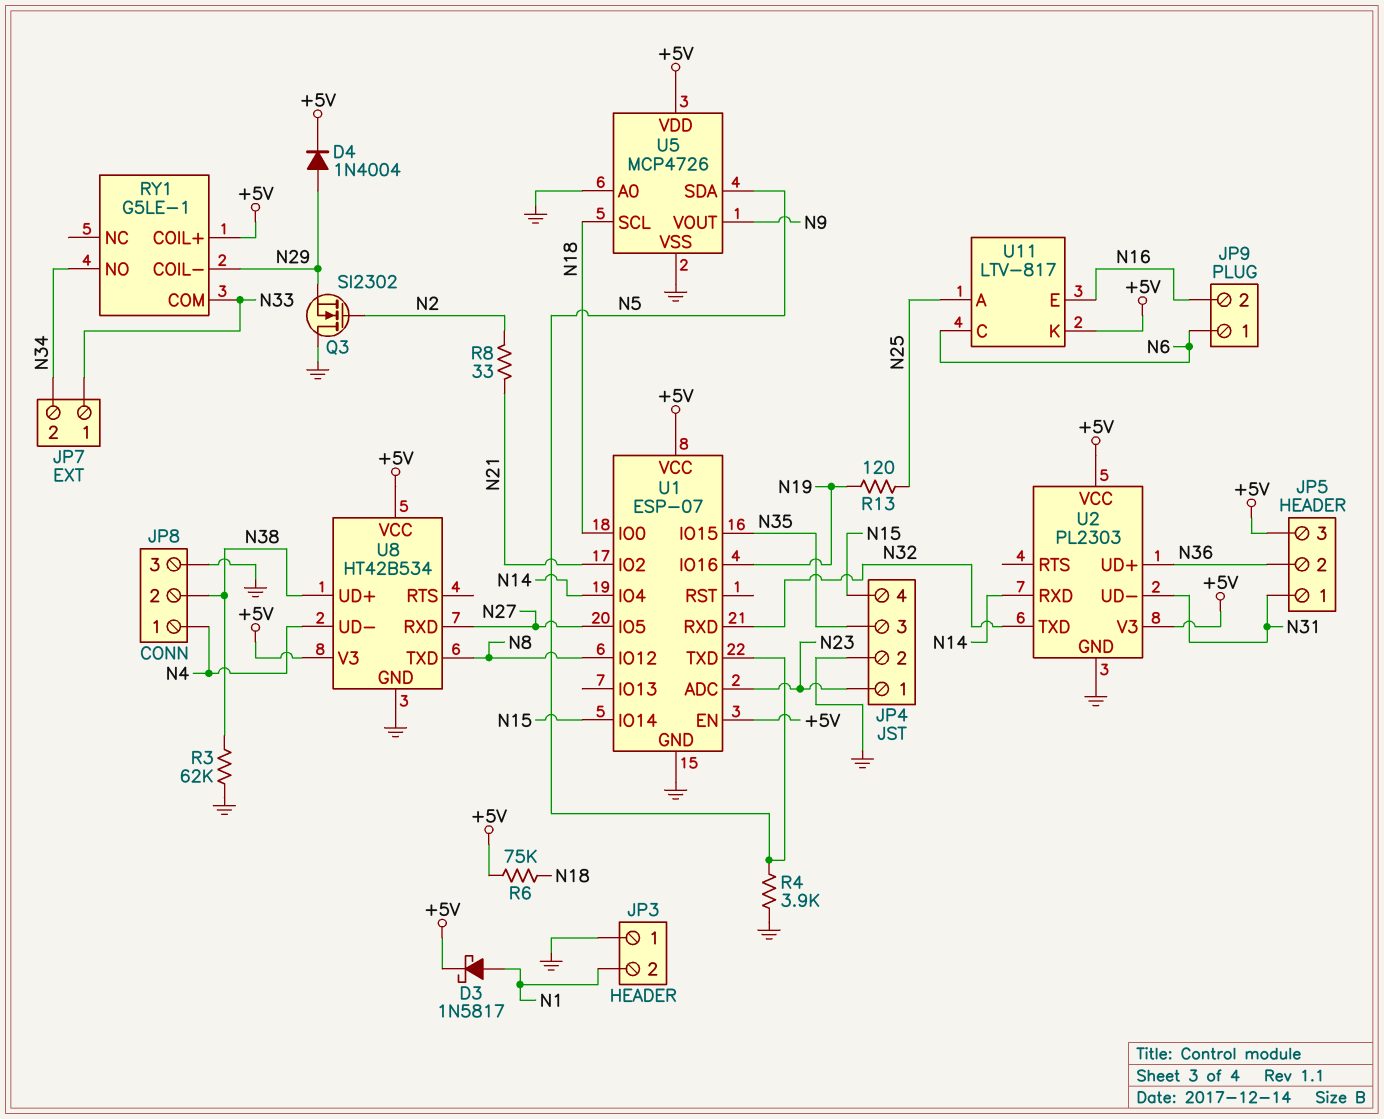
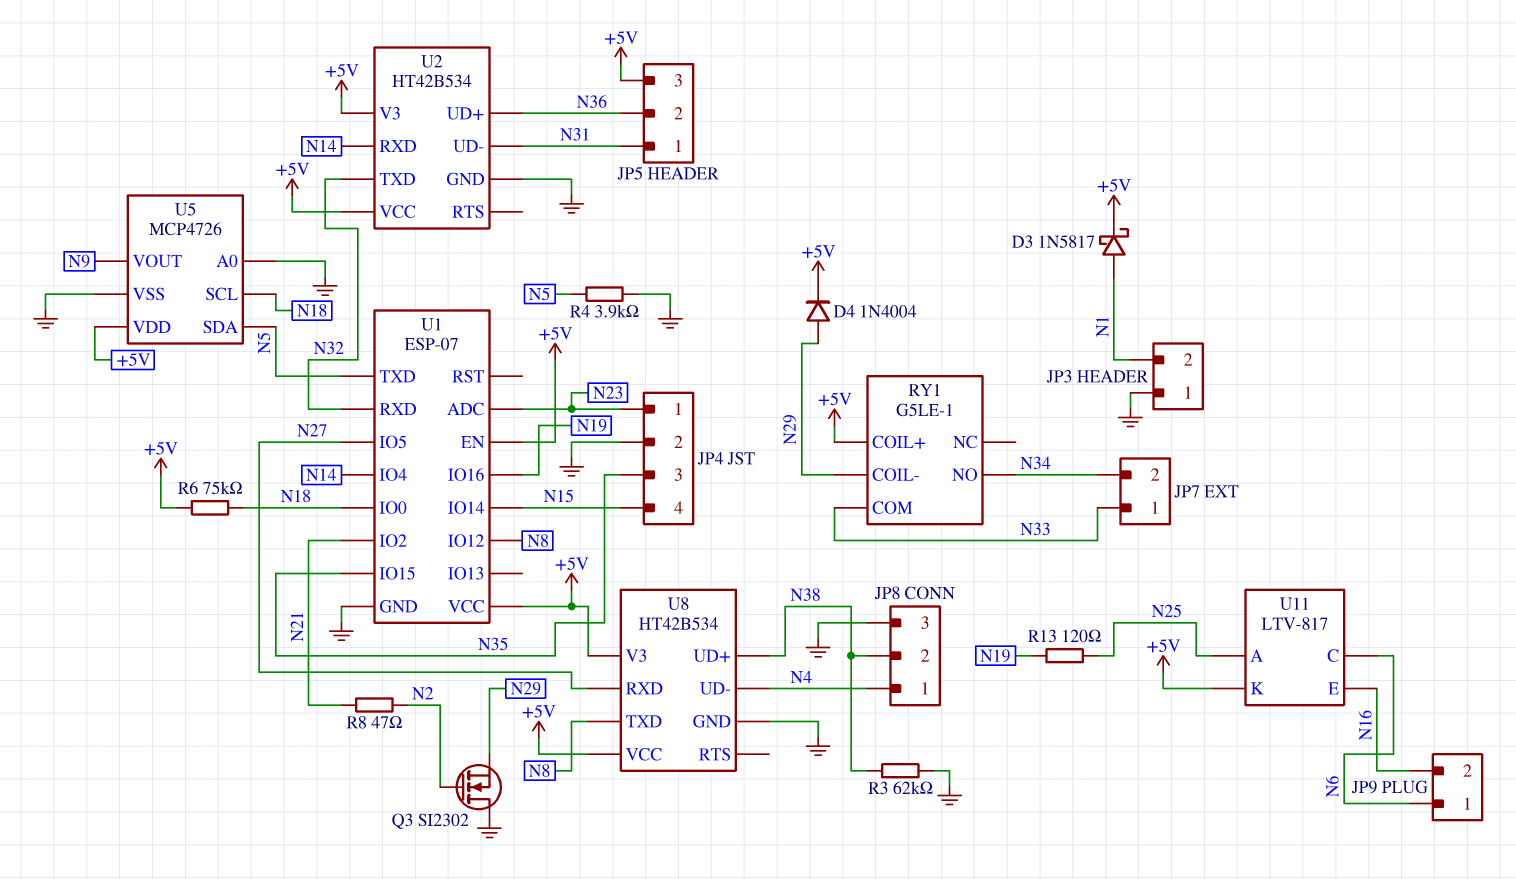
R8: 33 (N2, N21) -> 47 (N2, N21)
U2: PL2303 -> HT42B534

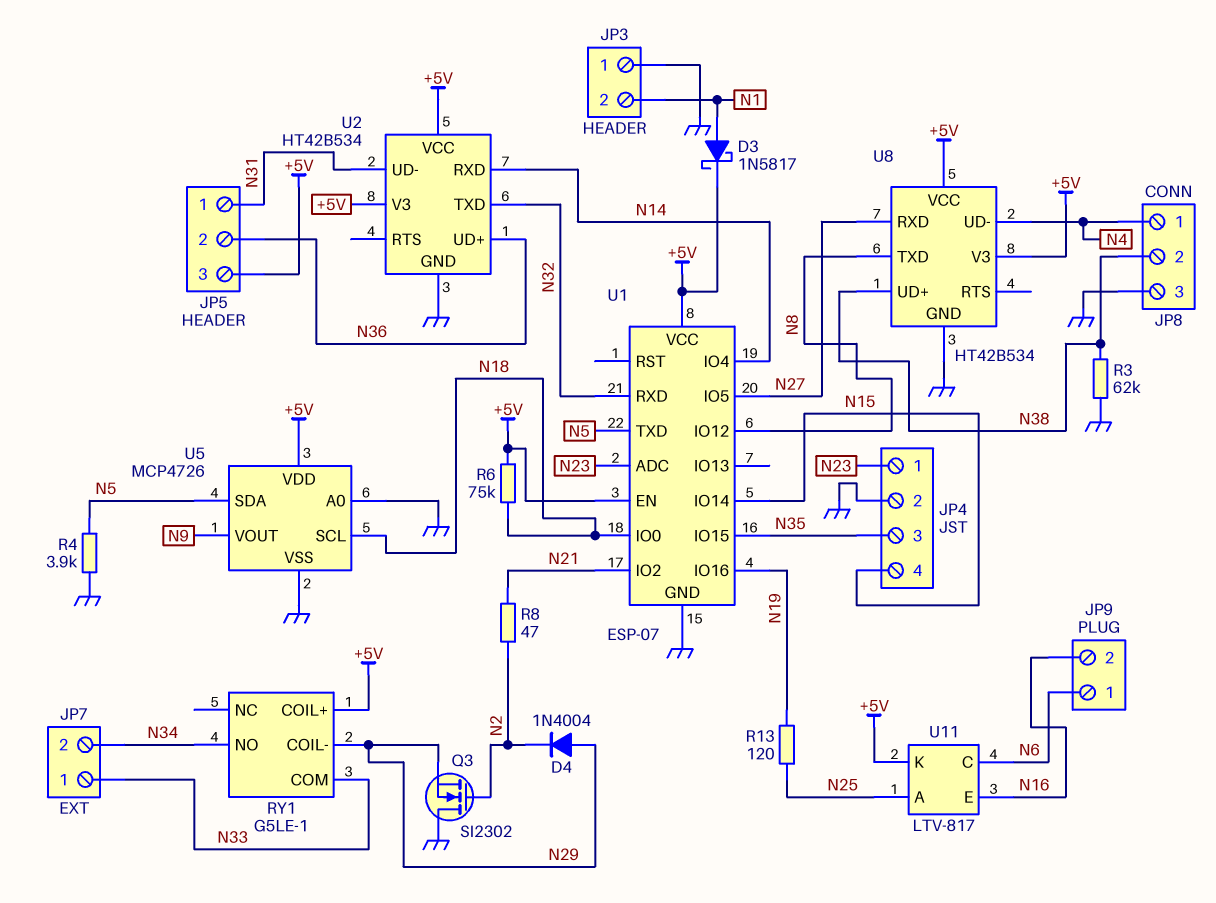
D4: diode 1N4004 (A N29, K +5V) -> diode 1N4004 (A N29, K N2)

